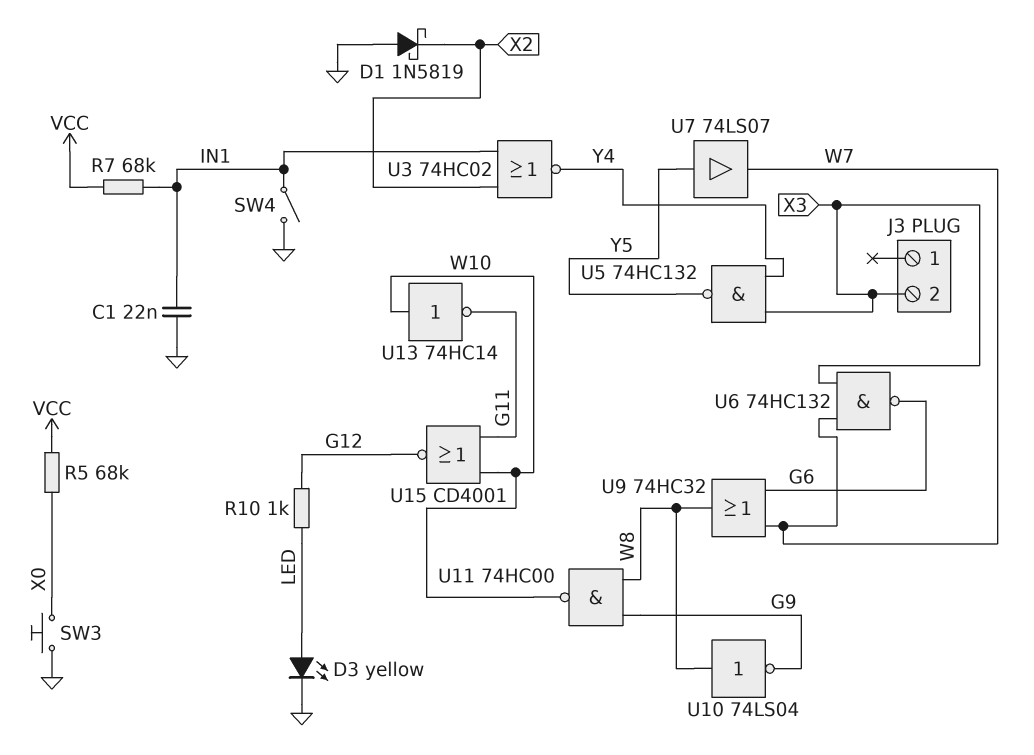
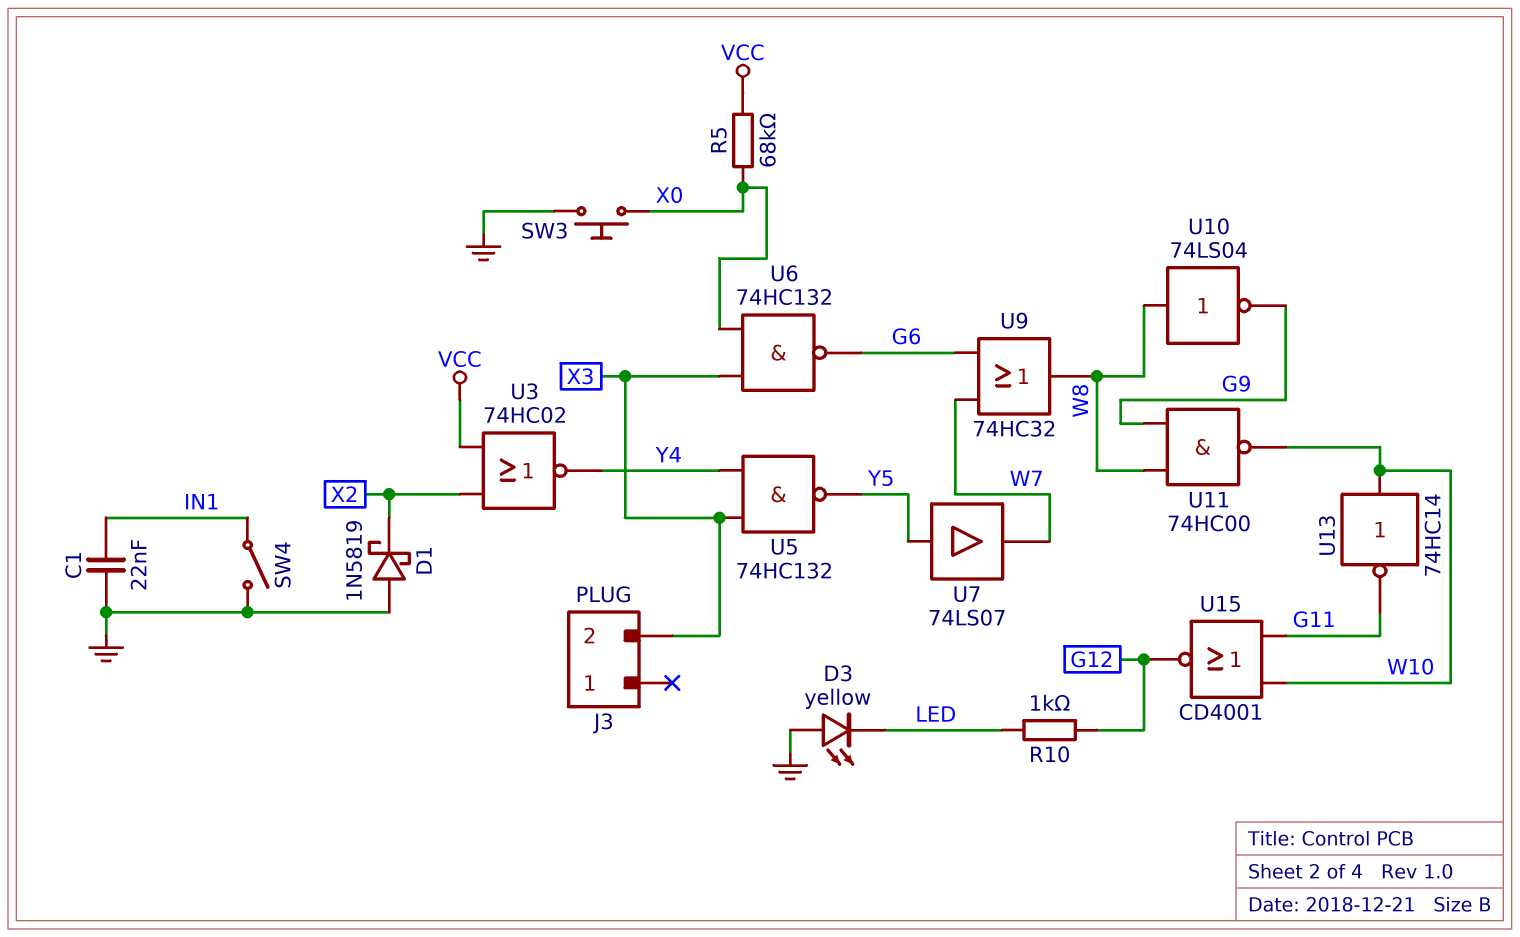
D3: LED yellow (A LED, K GND) -> LED yellow (A GND, K LED)
R7: 68k (IN1, VCC) -> none
U3: NOR 74HC02 (in IN1, in X2, out Y4) -> NOR 74HC02 (in VCC, in X2, out Y4)
U6: NAND 74HC132 (in W7, in X3, out G6) -> NAND 74HC132 (in X0, in X3, out G6)

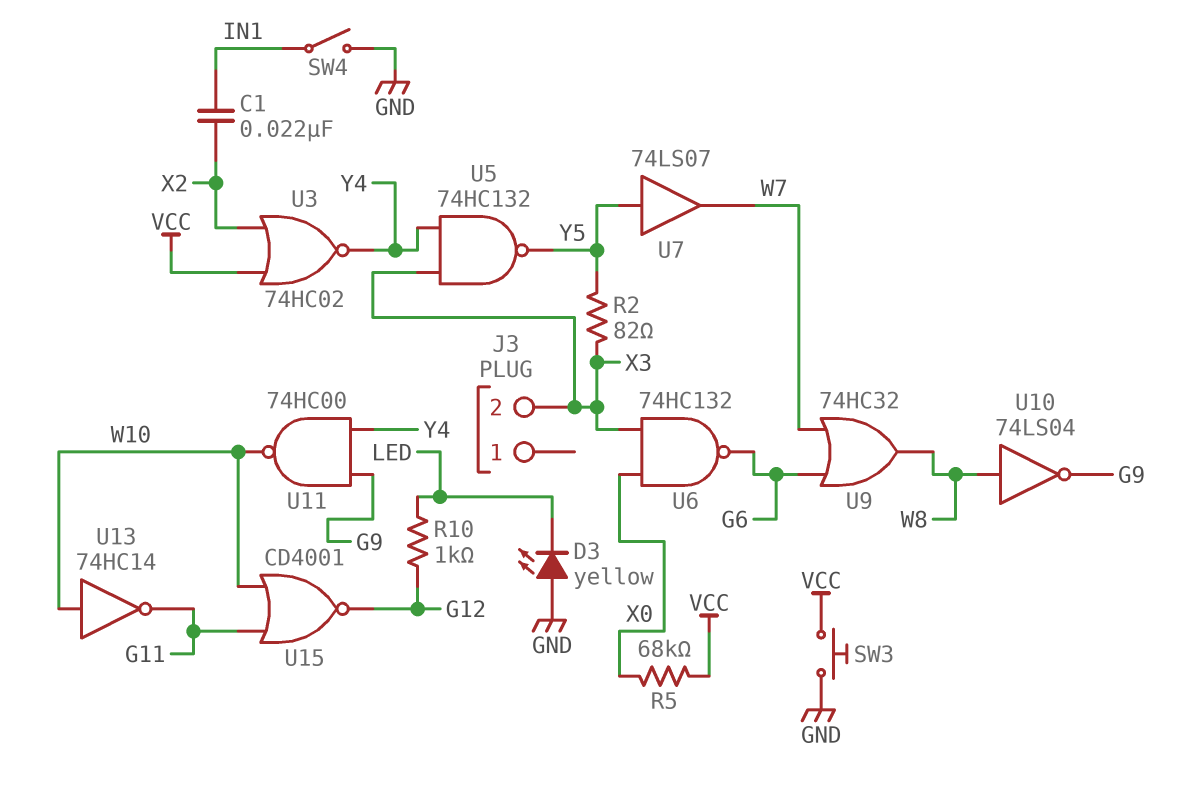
C1: 22nF (GND, IN1) -> 22nF (IN1, X2)
D1: schottky 1N5819 (A GND, K X2) -> none
R2: none -> 82 (X3, Y5)
SW3: button (GND, X0) -> button (GND, VCC)
U11: NAND 74HC00 (in G9, in W8, out W10) -> NAND 74HC00 (in G9, in Y4, out W10)

